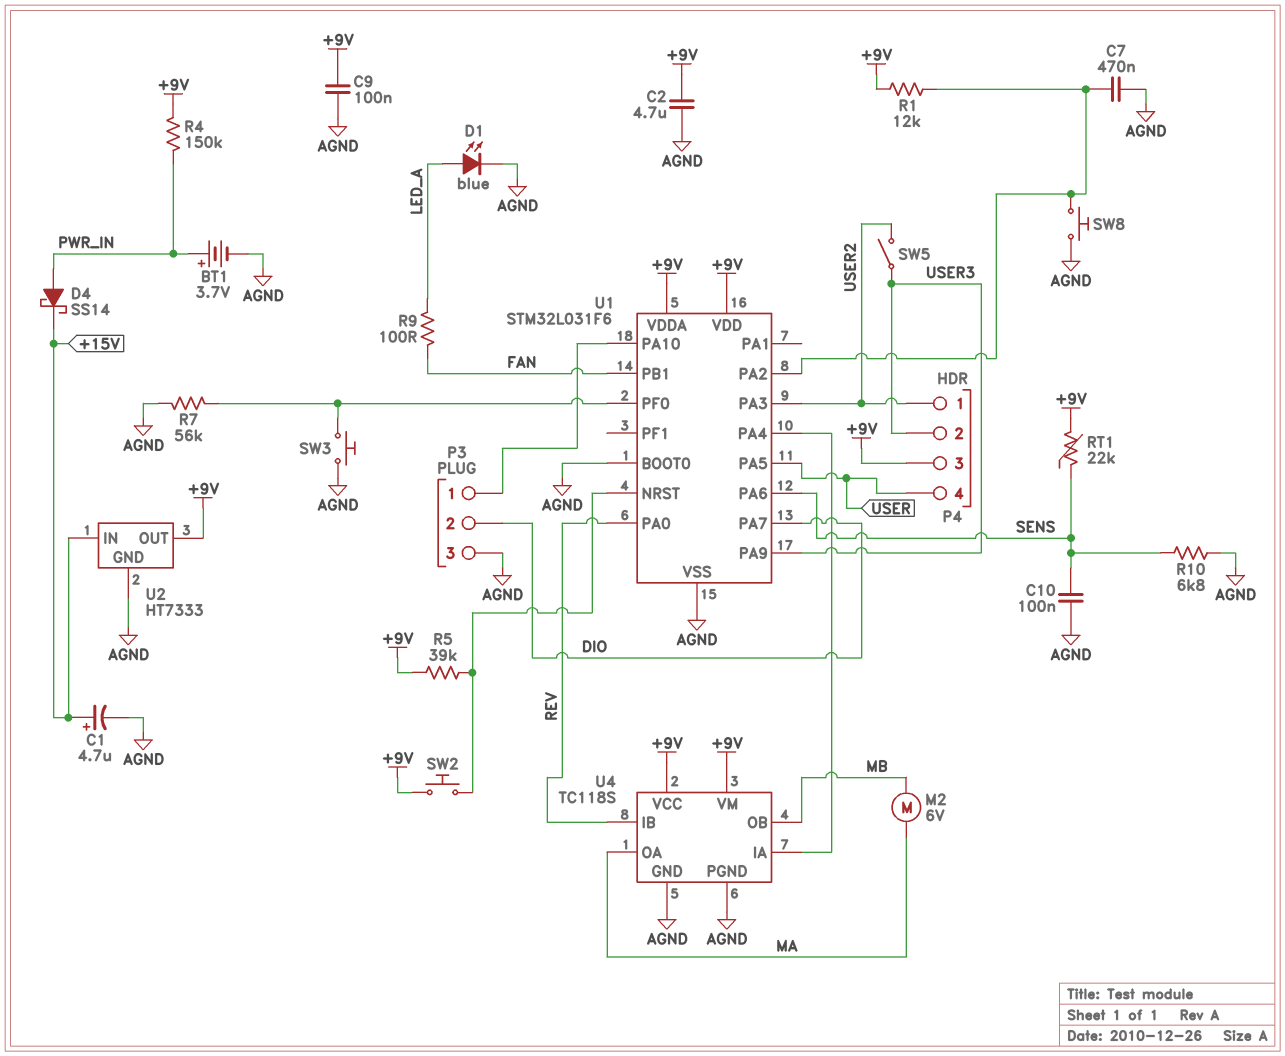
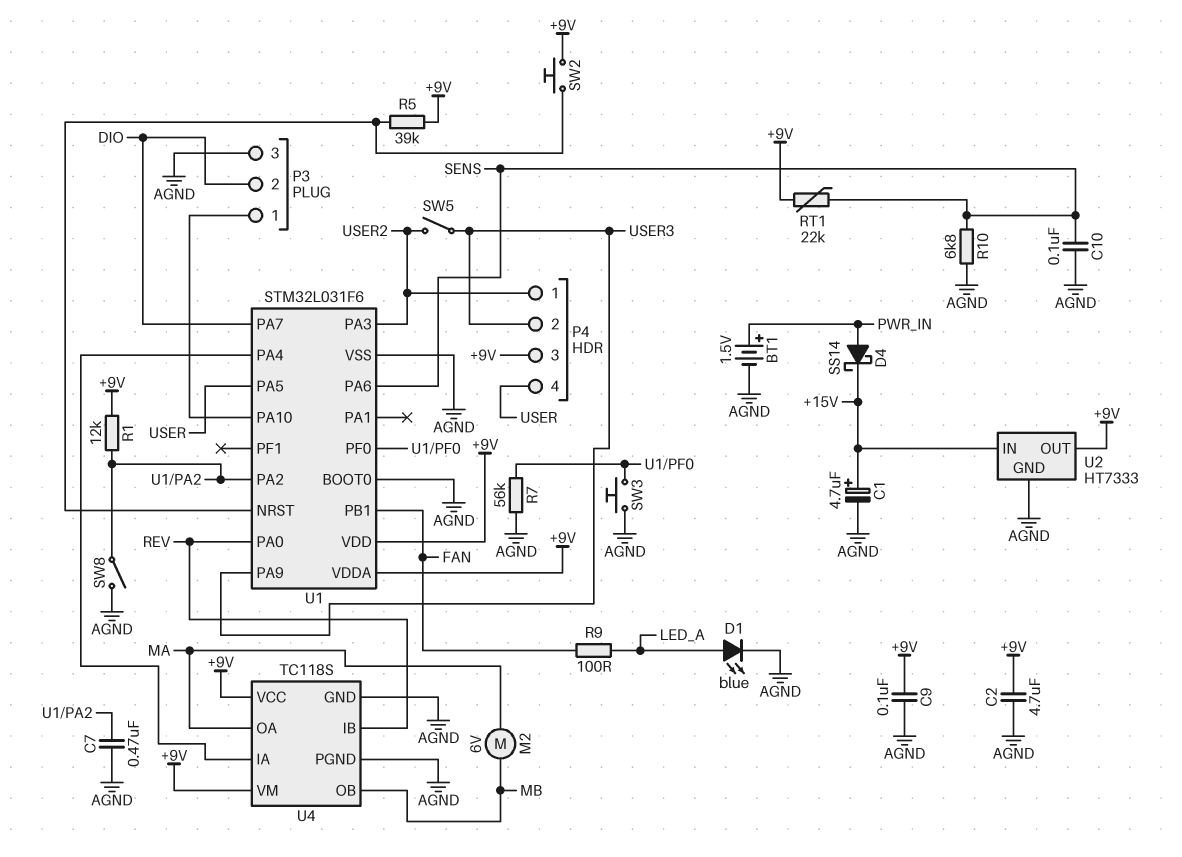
BT1: 3.7V (plus PWR_IN, minus AGND) -> 1.5V (plus PWR_IN, minus AGND)
R4: 150k (+9V, PWR_IN) -> none
SW8: button (AGND, U1/PA2) -> switch (AGND, U1/PA2)

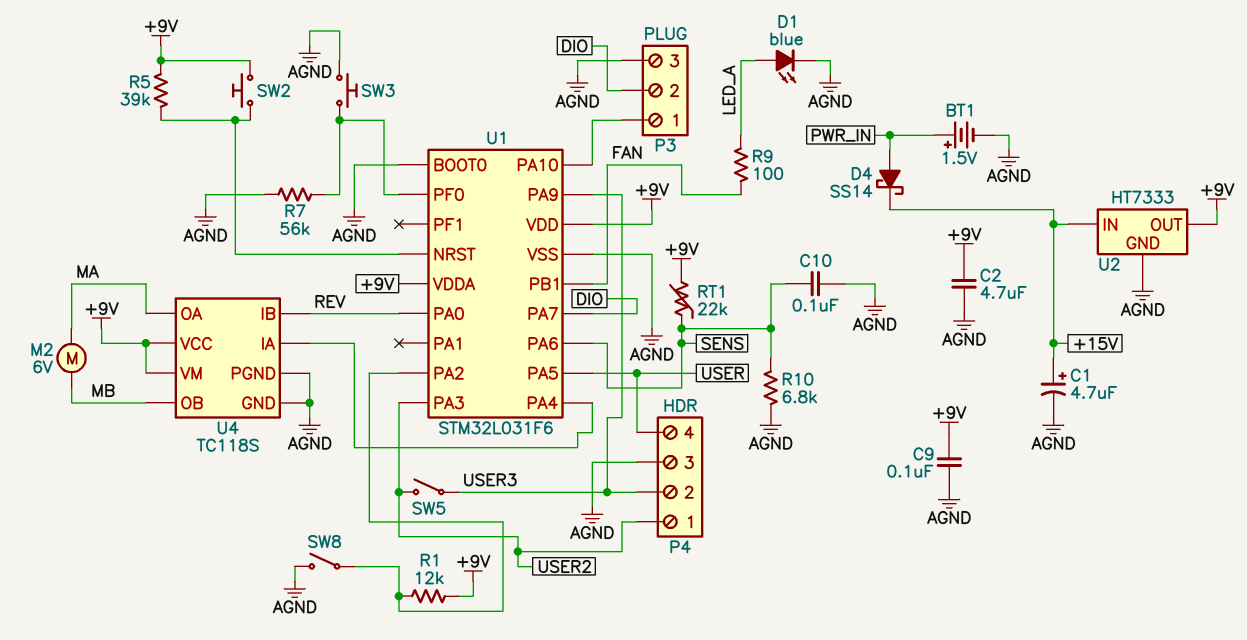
C7: 470nF (AGND, U1/PA2) -> none
P4 pin 3: +9V -> AGND

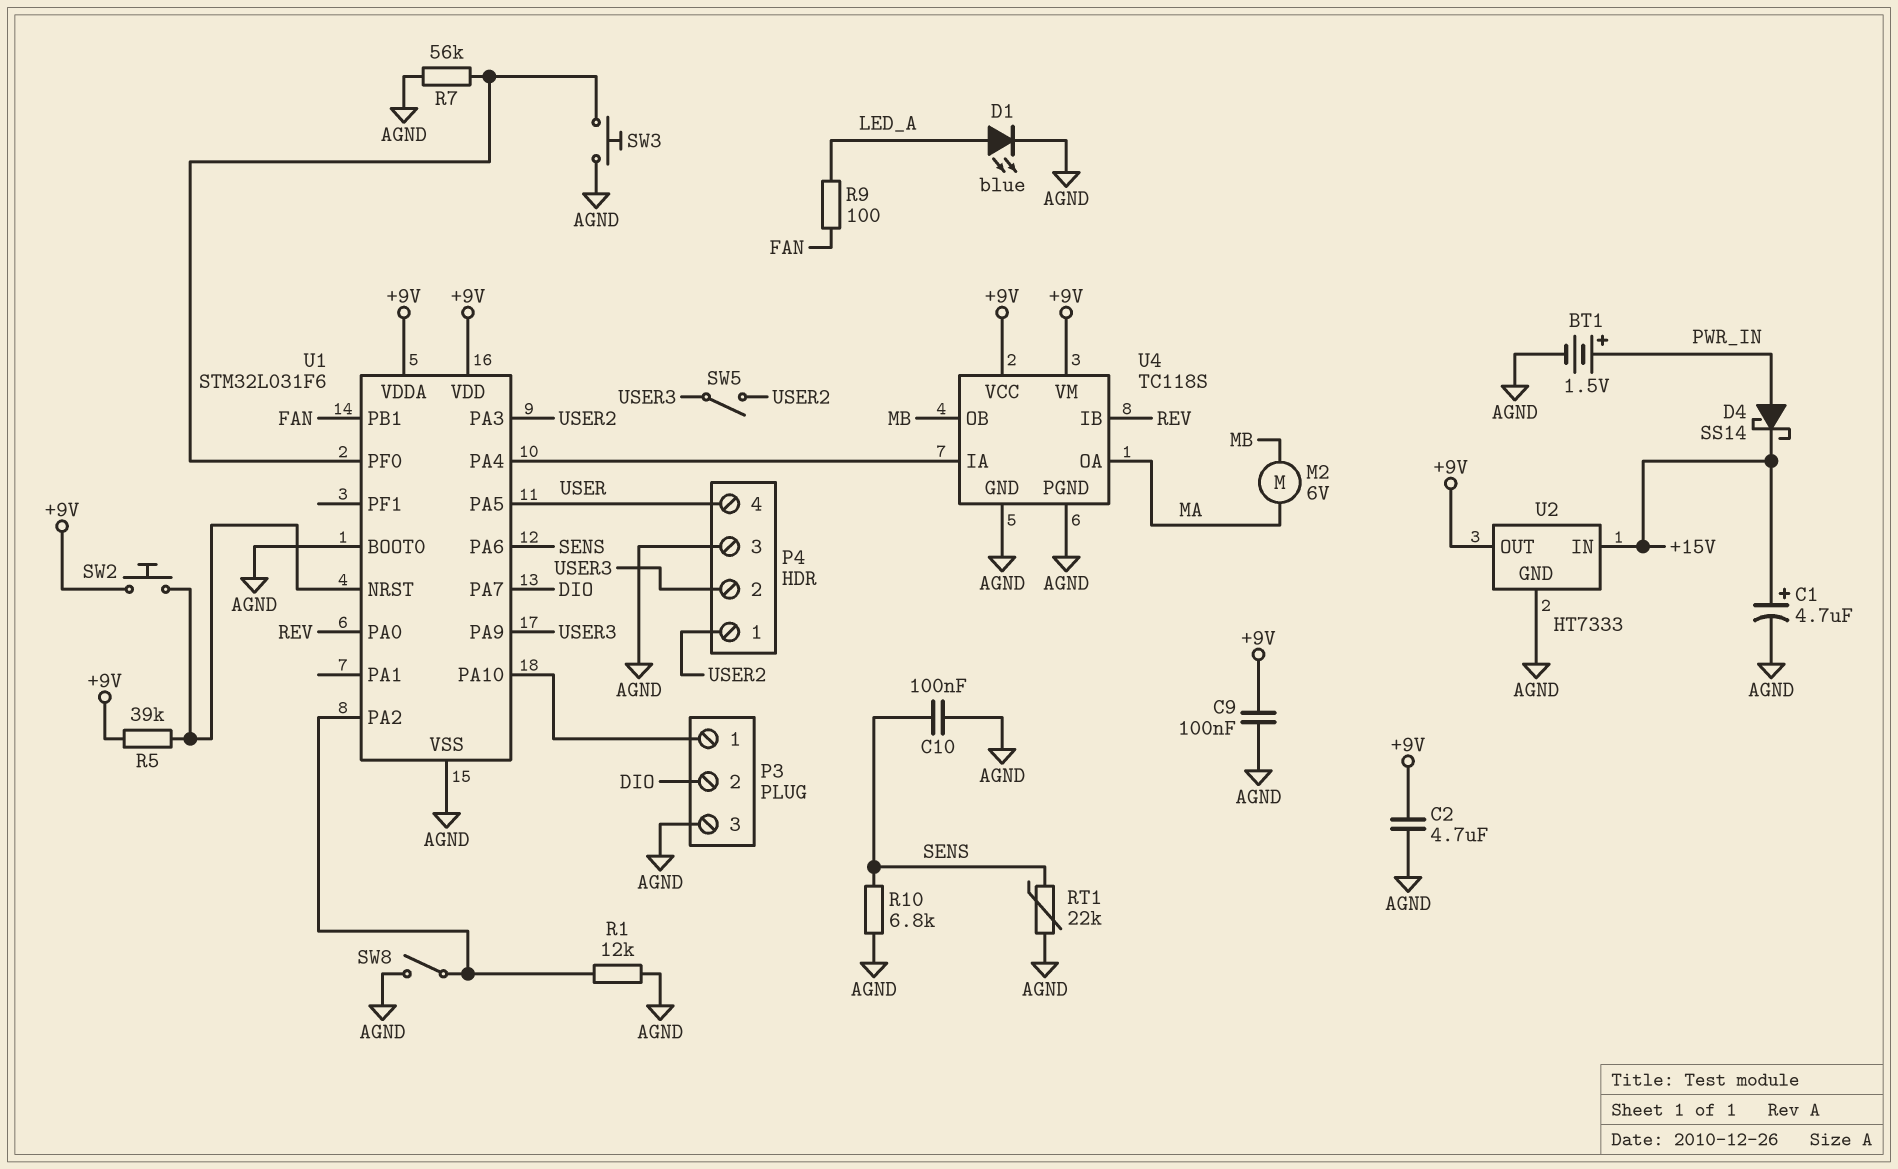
R1: 12k (+9V, U1/PA2) -> 12k (AGND, U1/PA2)
RT1: 22k (+9V, SENS) -> 22k (AGND, SENS)

